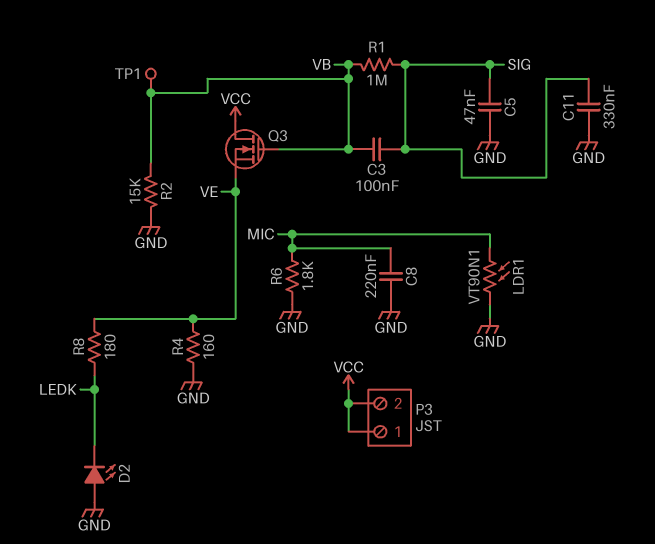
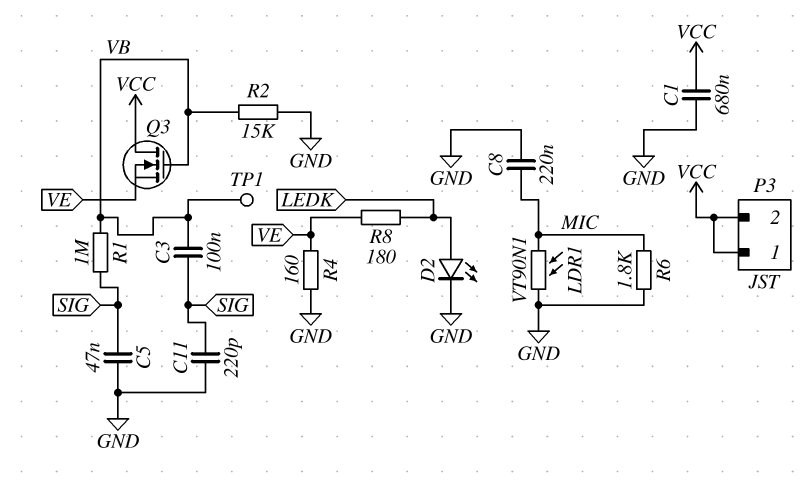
C1: none -> 680nF (GND, VCC)
C11: 330nF (GND, SIG) -> 220pF (GND, SIG)
D2: LED (A GND, K LEDK) -> LED (A LEDK, K GND)

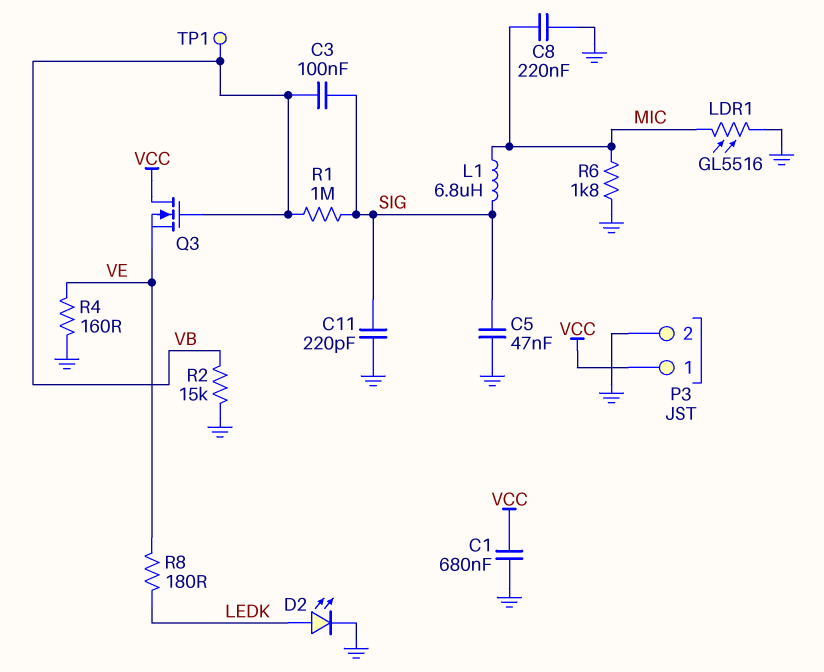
L1: none -> 6.8uH (MIC, SIG)
LDR1: VT90N1 (GND, MIC) -> GL5516 (GND, MIC)
P3 pin 2: VCC -> GND

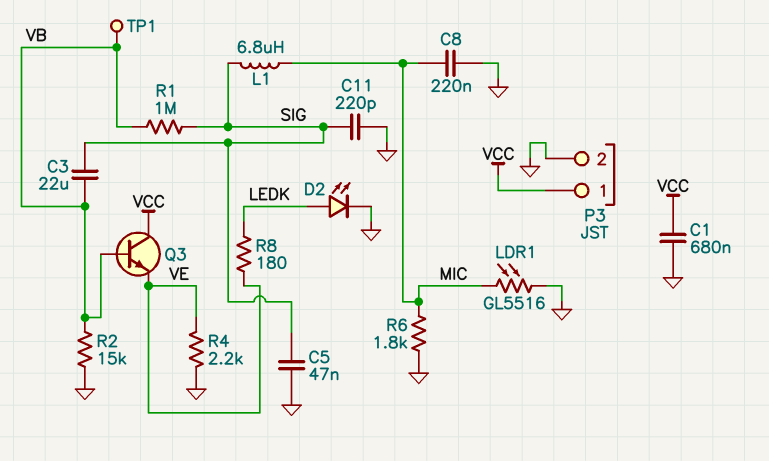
C3: 100nF (SIG, VB) -> 22uF (SIG, VB)
Q3: NMOS (G VB, D VCC, S VE) -> NPN (B VB, C VCC, E VE)
R4: 160 (GND, VE) -> 2.2k (GND, VE)

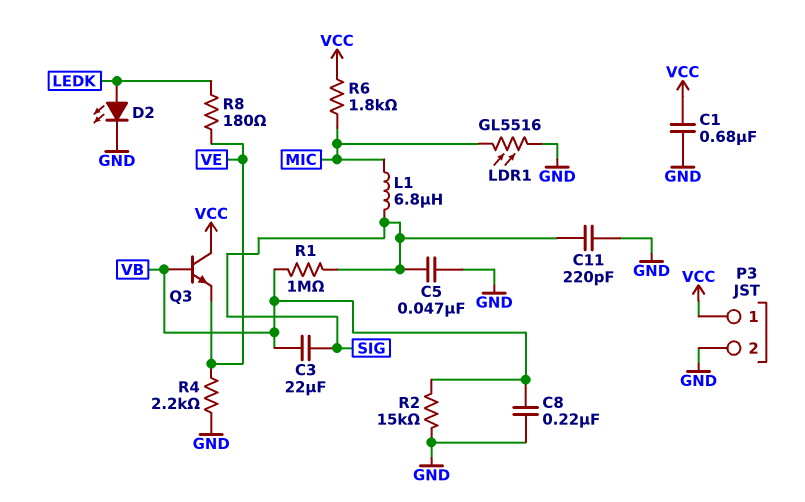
C8: 220nF (GND, MIC) -> 220nF (GND, VB)
R6: 1.8k (GND, MIC) -> 1.8k (MIC, VCC)
TP1: test point (VB) -> none

